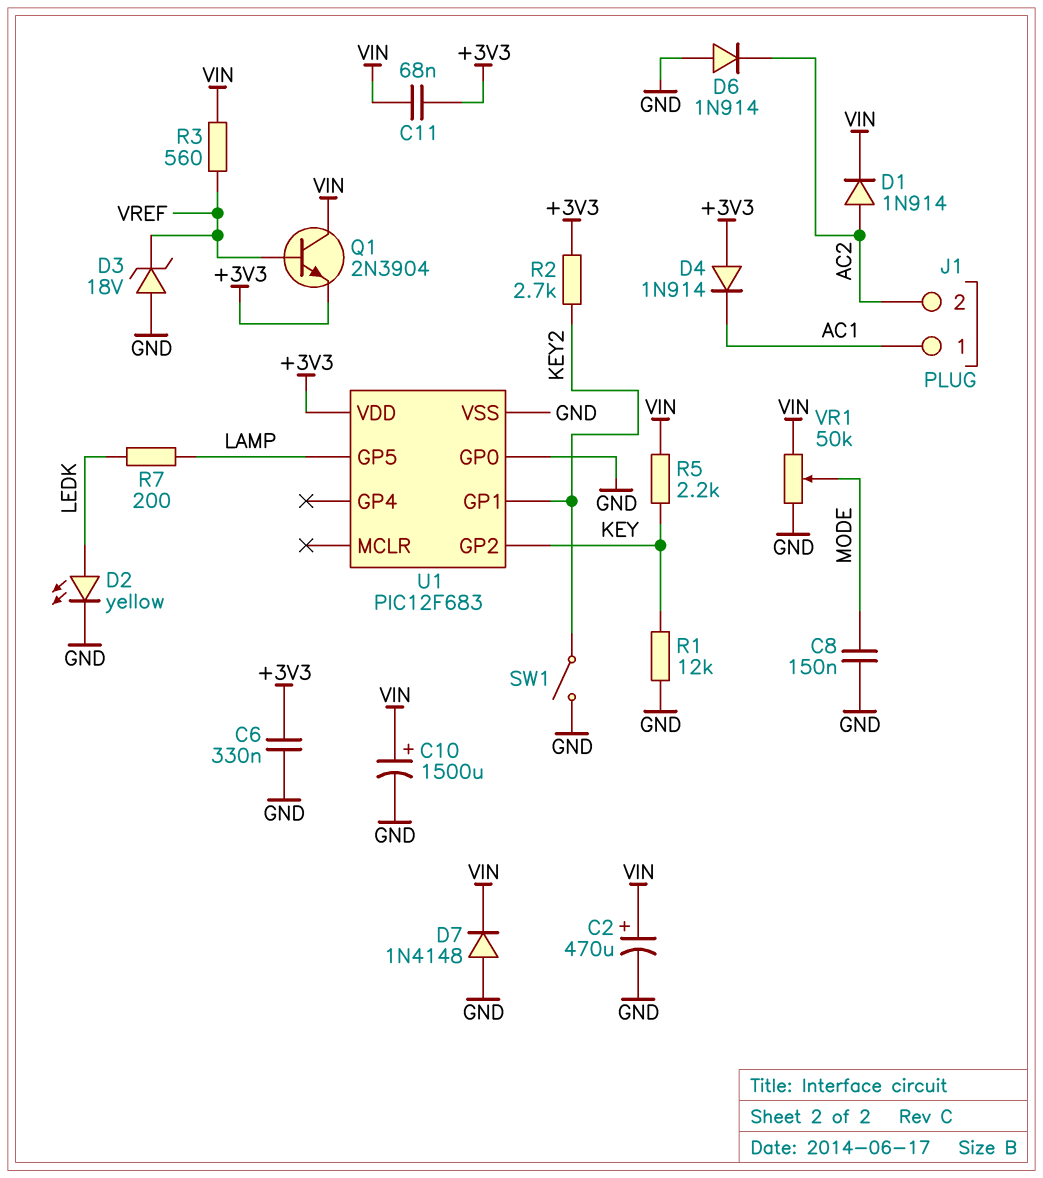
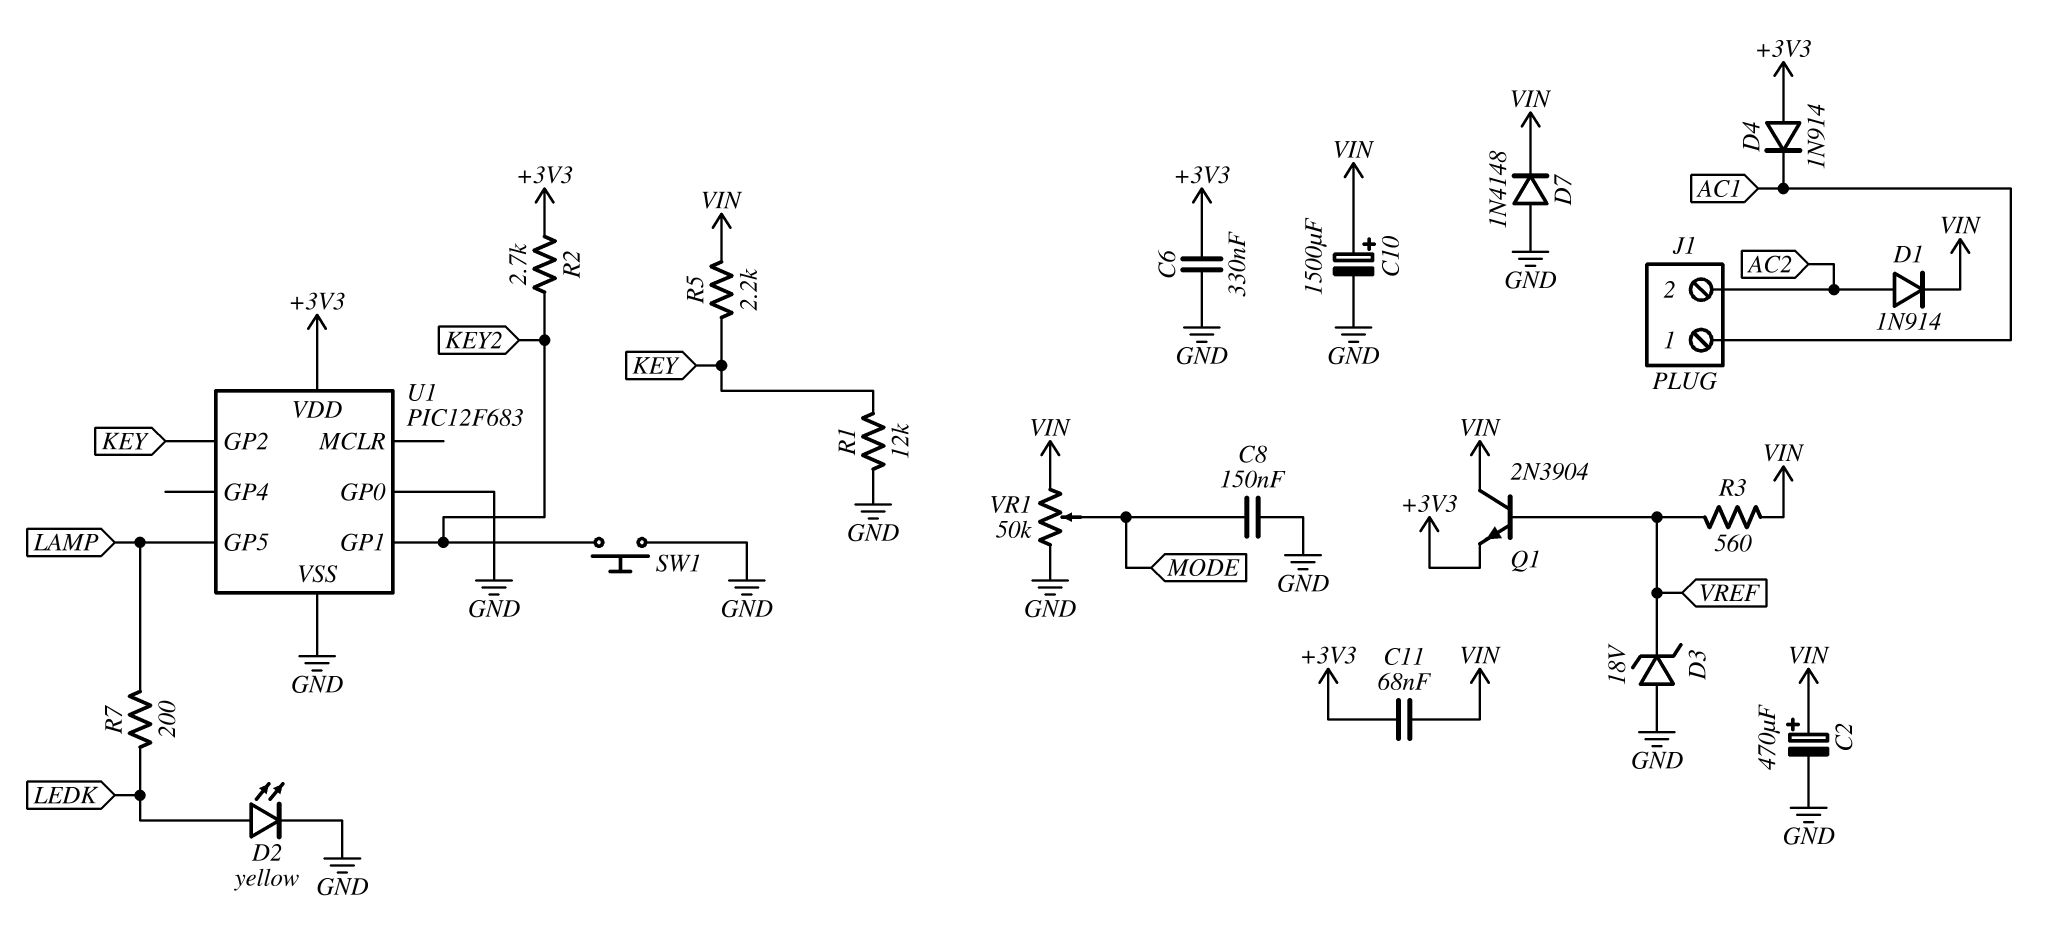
D6: diode 1N914 (A GND, K AC2) -> none
SW1: switch (GND, KEY2) -> button (GND, KEY2)

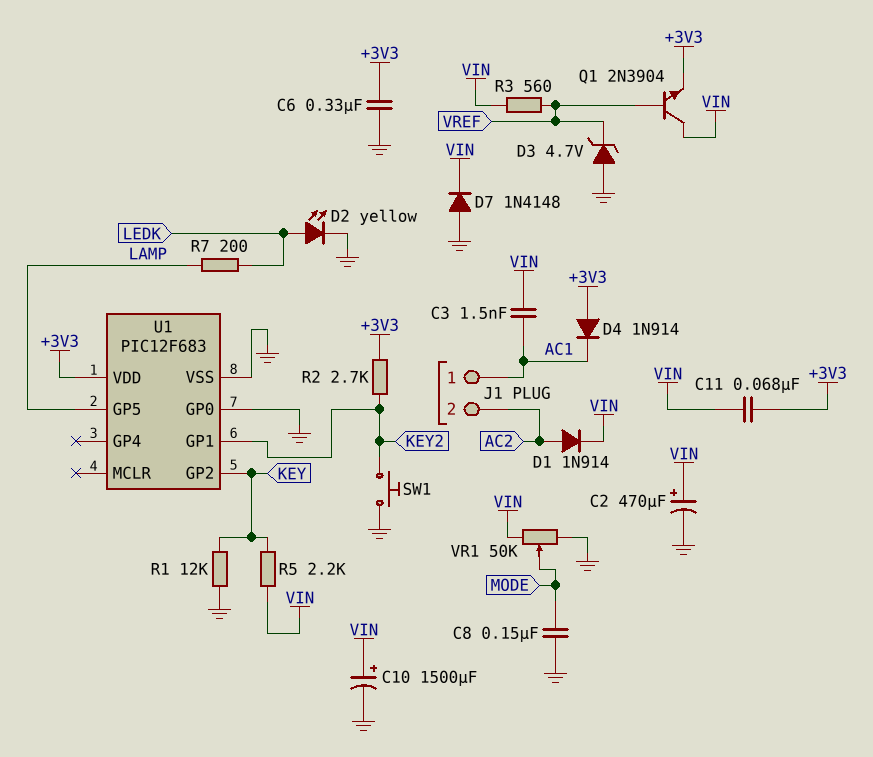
C3: none -> 1.5nF (AC1, VIN)
D3: zener 18V (A GND, K VREF) -> zener 4.7V (A GND, K VREF)

